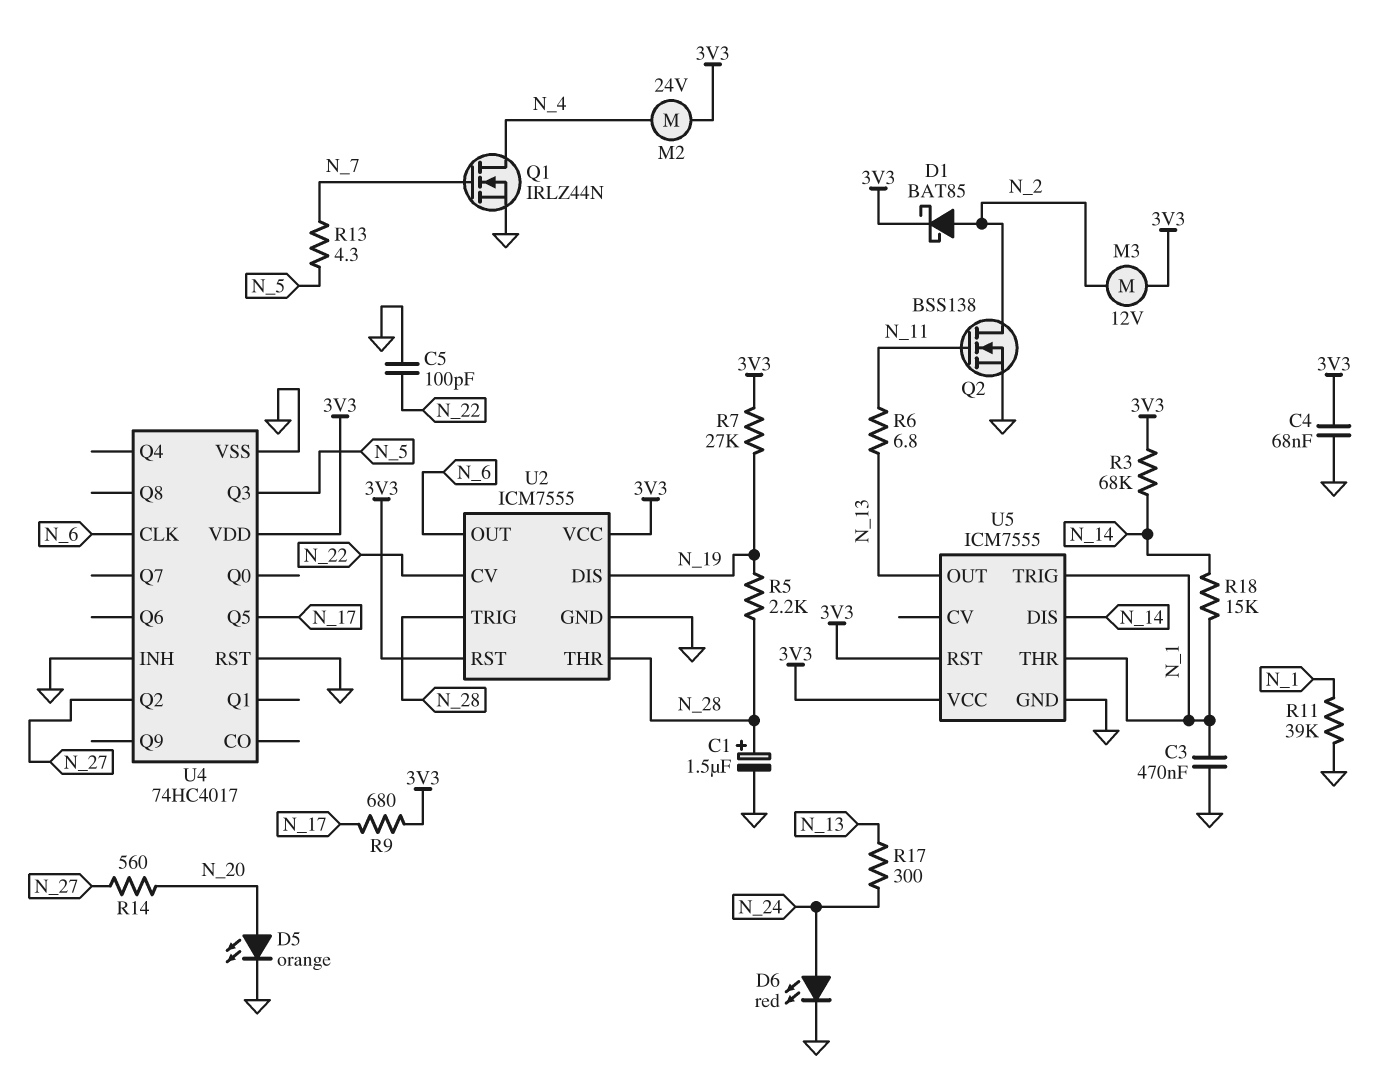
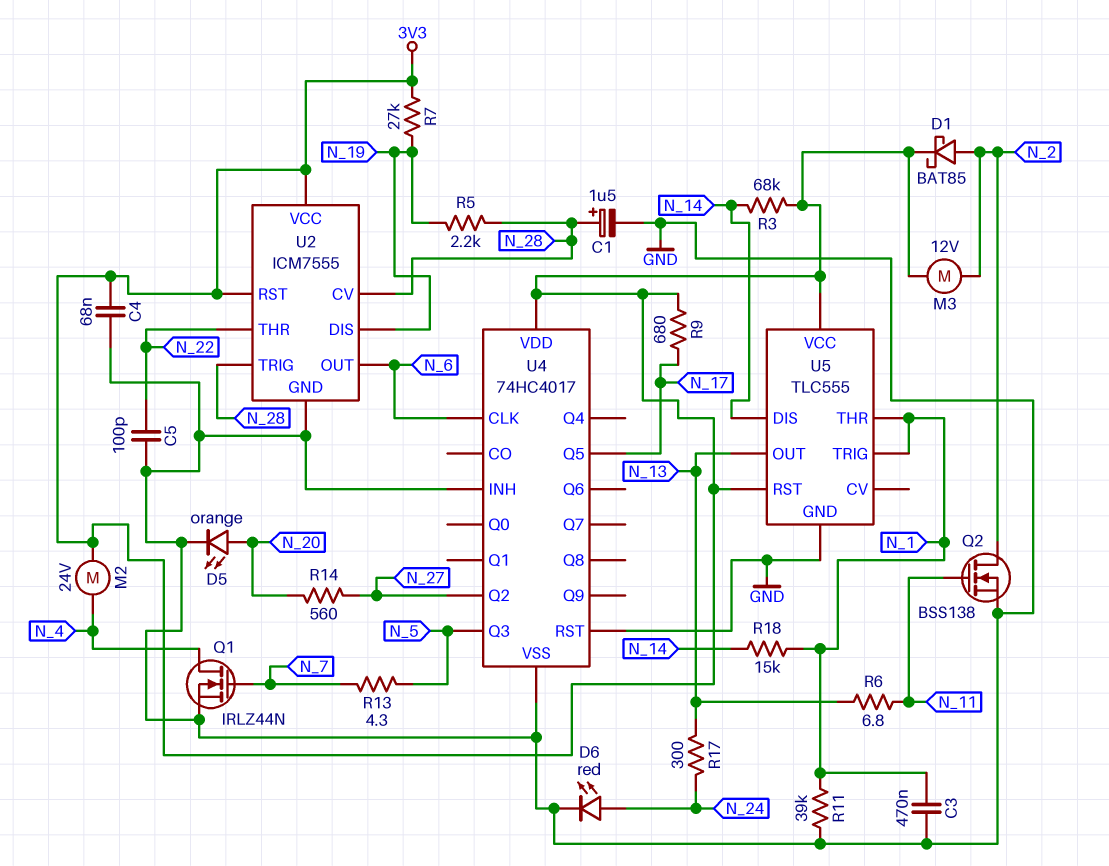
U2 pin CV: N_22 -> N_28
U2 pin THR: N_28 -> N_22
U5: ICM7555 -> TLC555

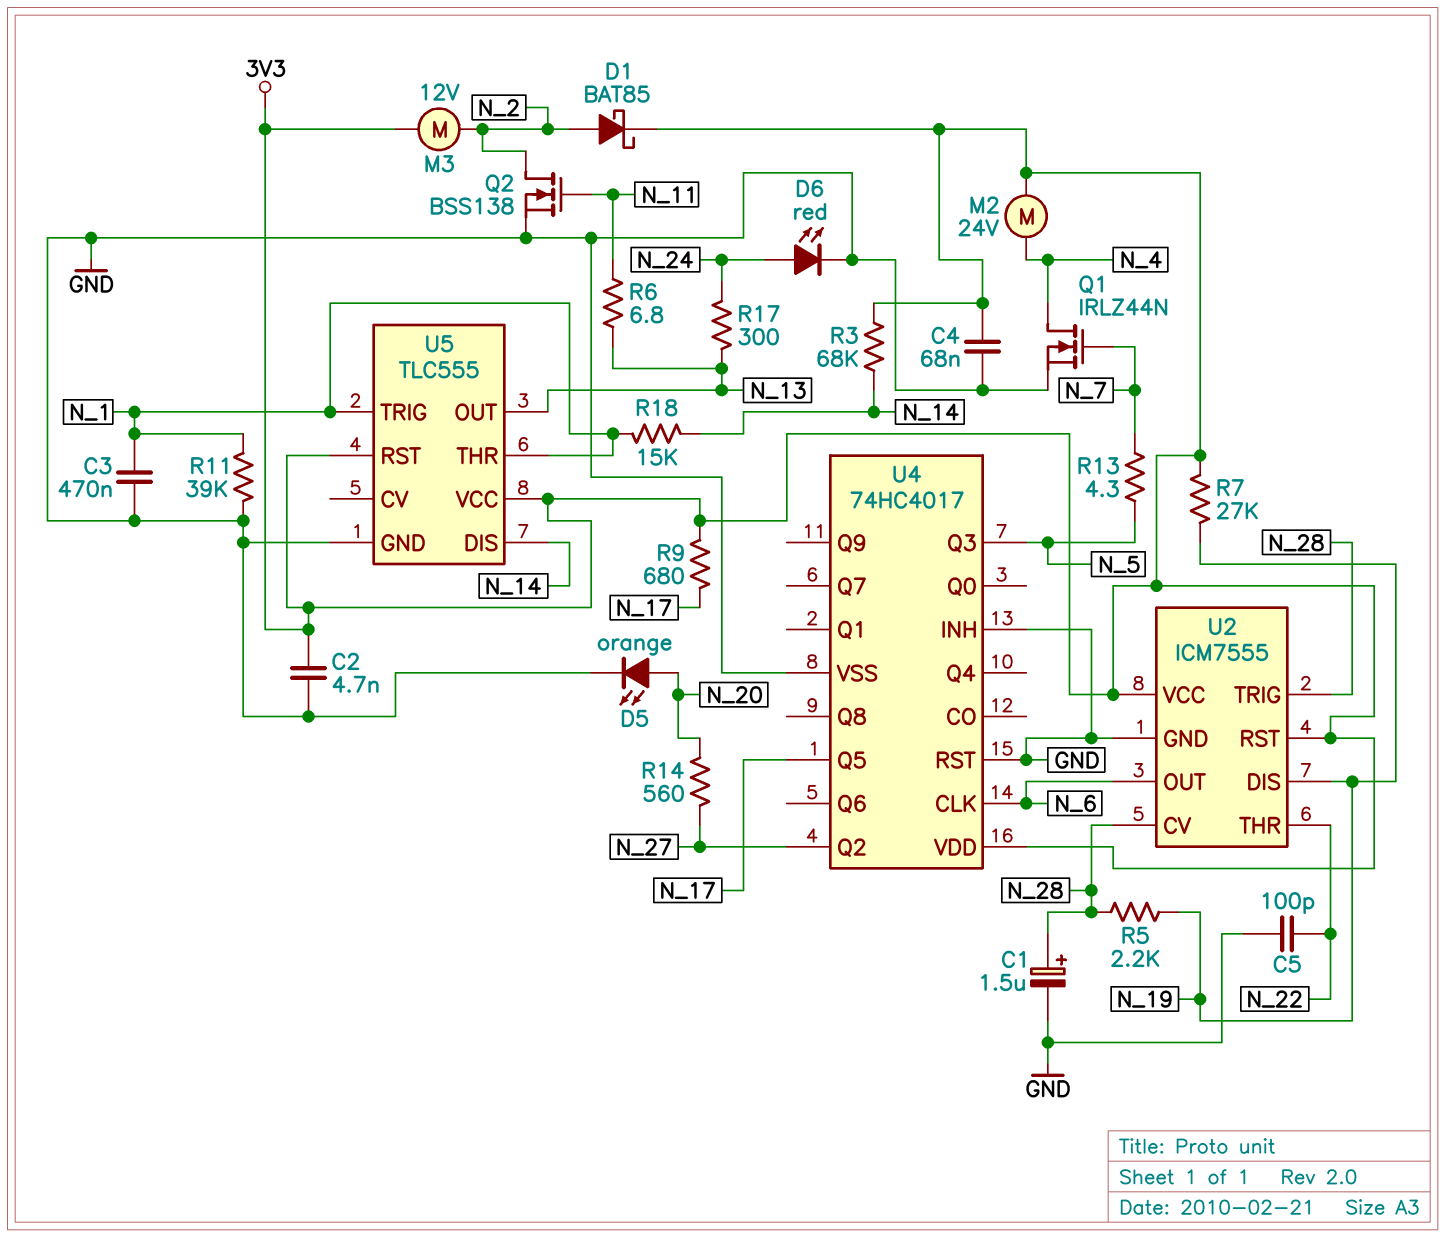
C2: none -> 4.7nF (3V3, GND)

